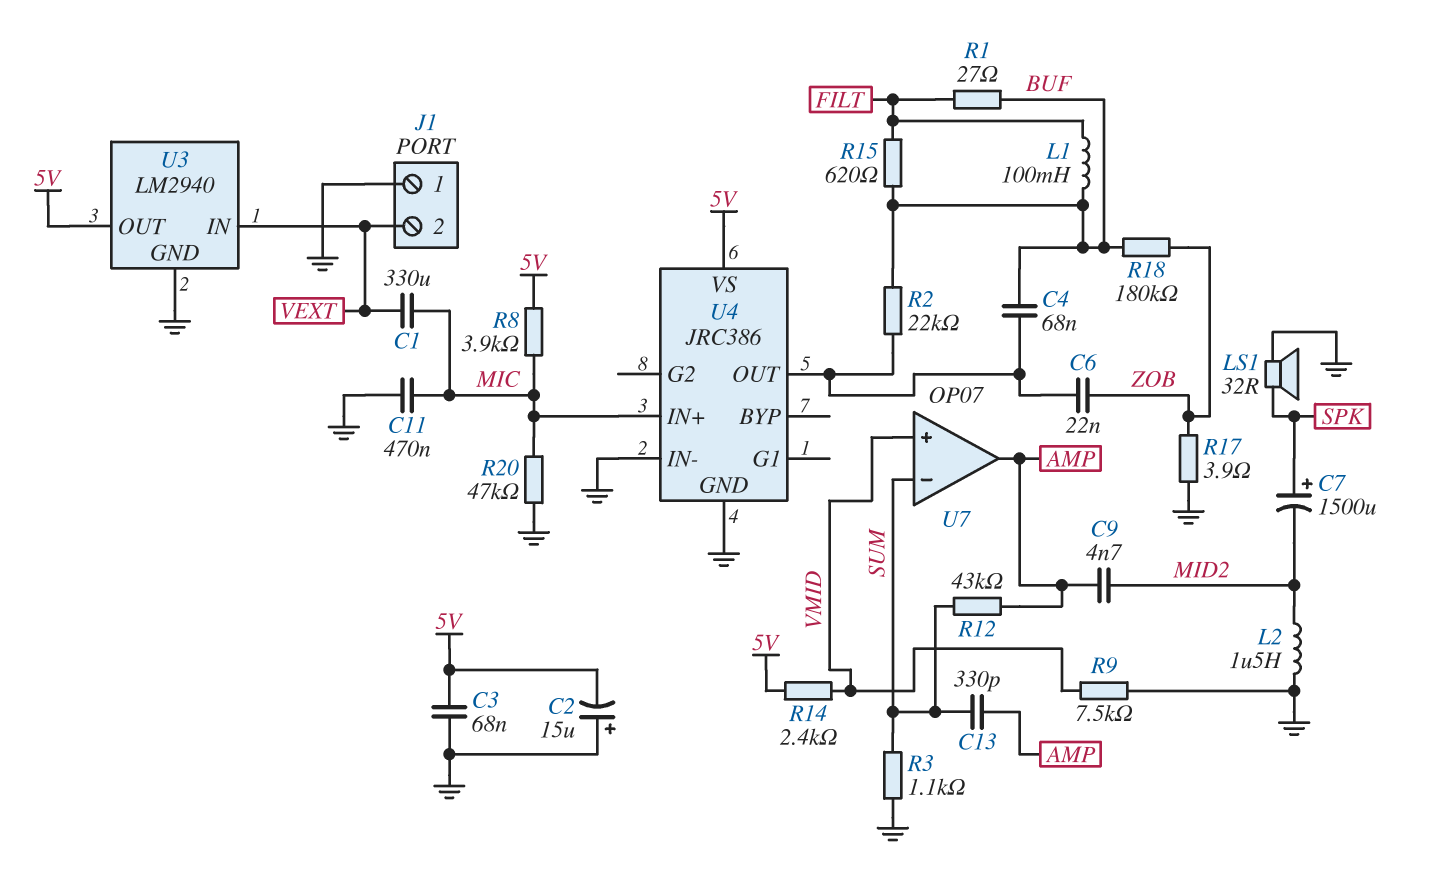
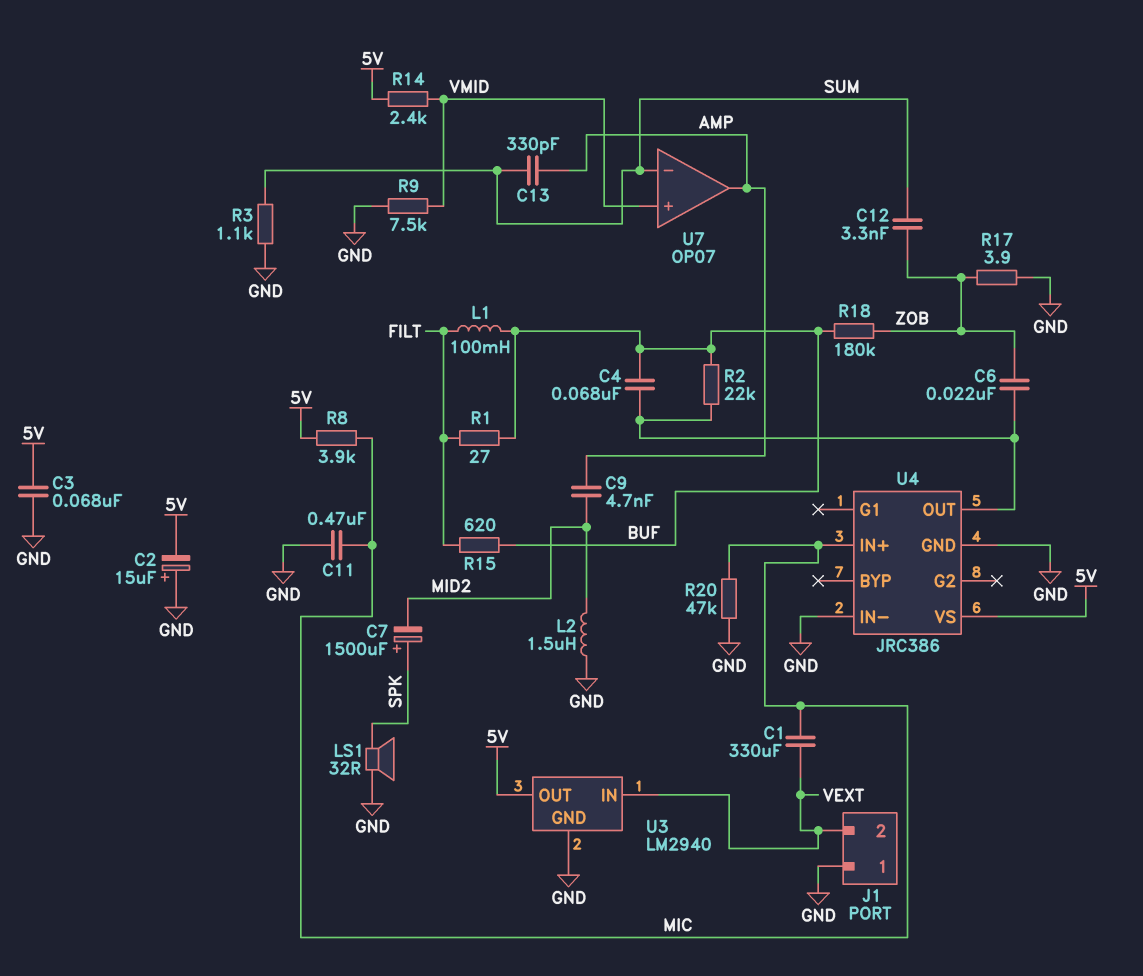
C12: none -> 3.3nF (SUM, ZOB)
R12: 43k (AMP, SUM) -> none

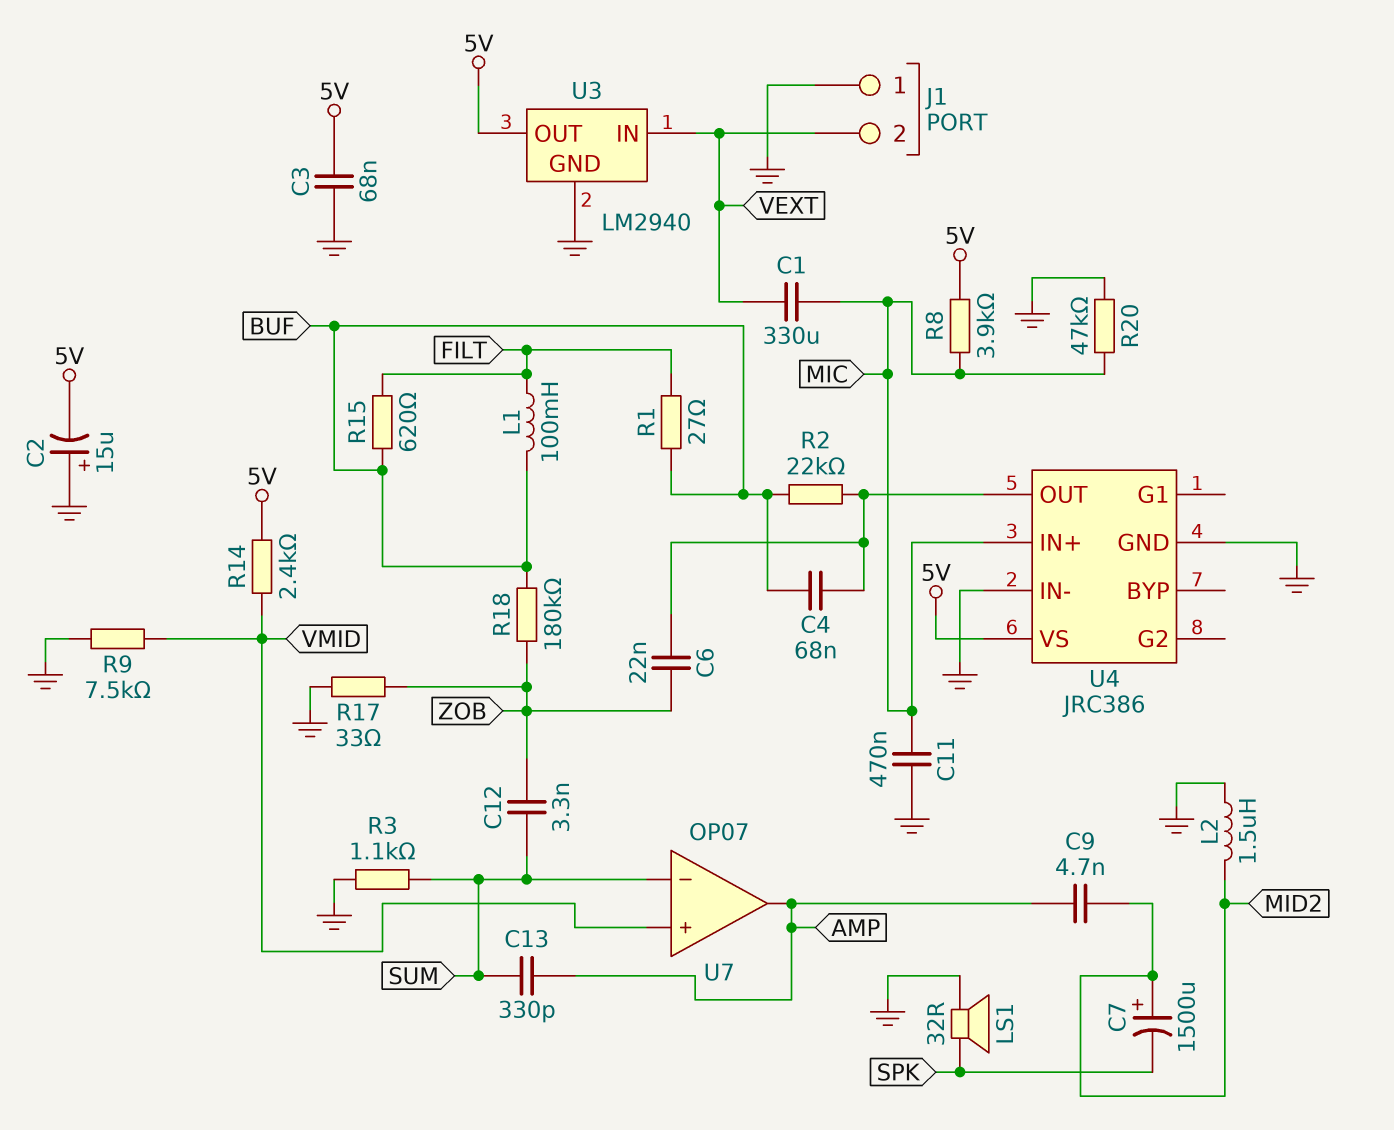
C7: 1500uF (plus SPK, minus MID2) -> 1500uF (plus MID2, minus SPK)
R17: 3.9 (GND, ZOB) -> 33 (GND, ZOB)

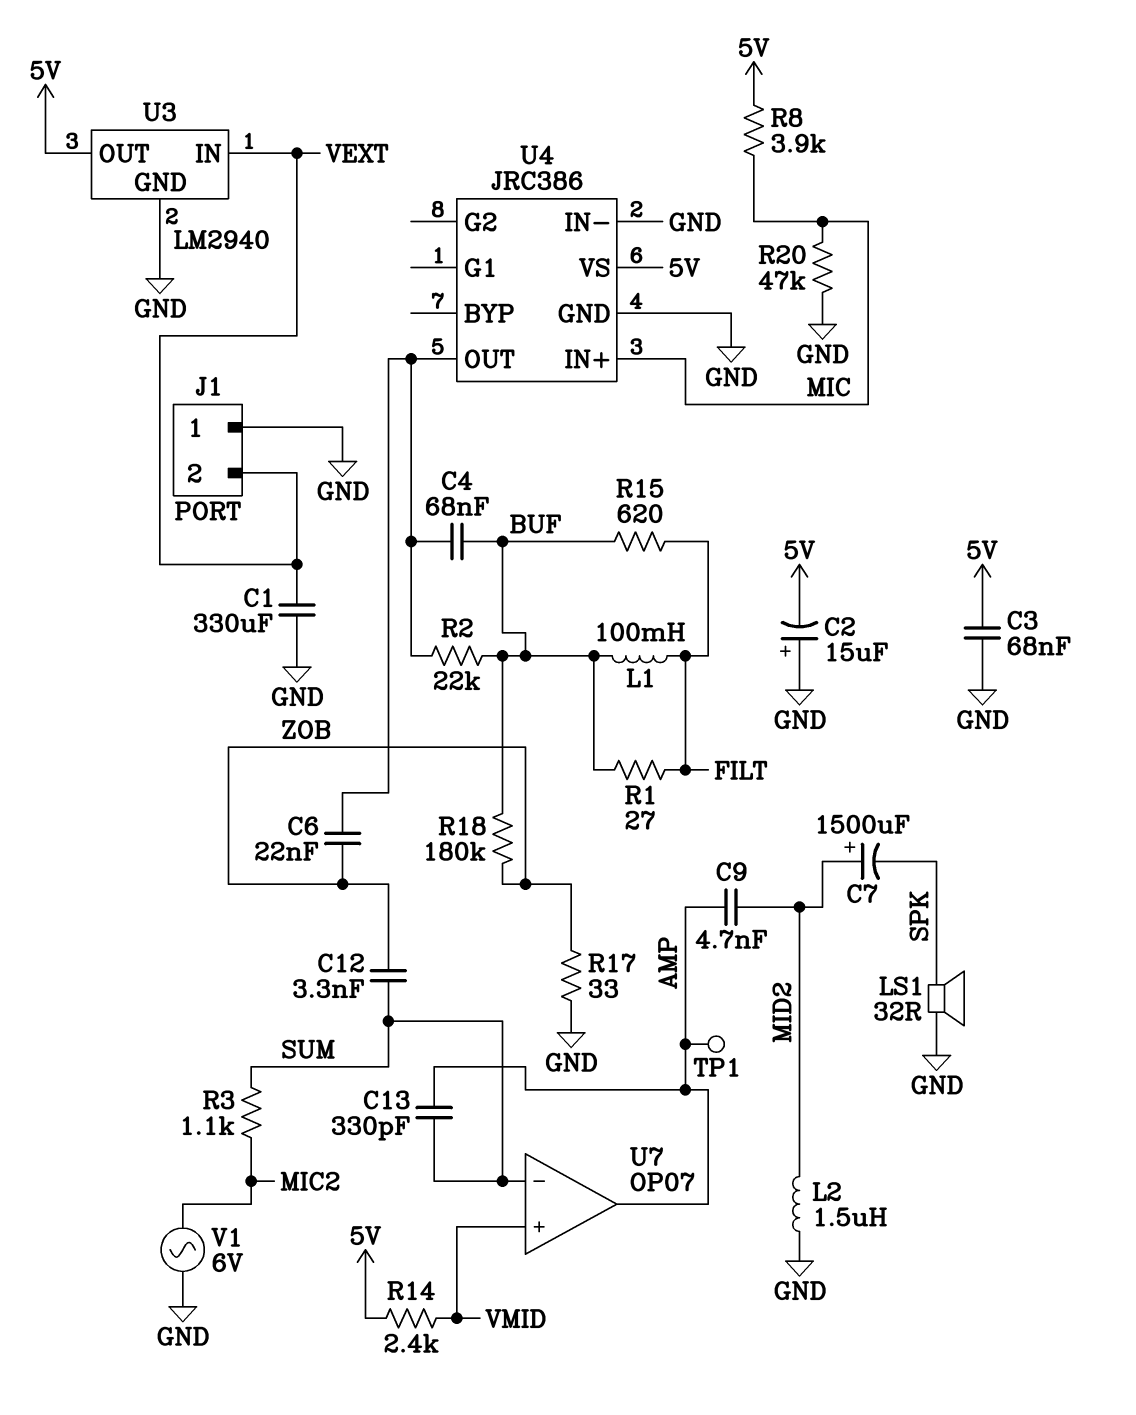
C1: 330uF (MIC, VEXT) -> 330uF (GND, VEXT)
C11: 470nF (GND, MIC) -> none
R3: 1.1k (GND, SUM) -> 1.1k (MIC2, SUM)
R9: 7.5k (GND, VMID) -> none
TP1: none -> test point (AMP)
V1: none -> AC 6V (GND, MIC2)

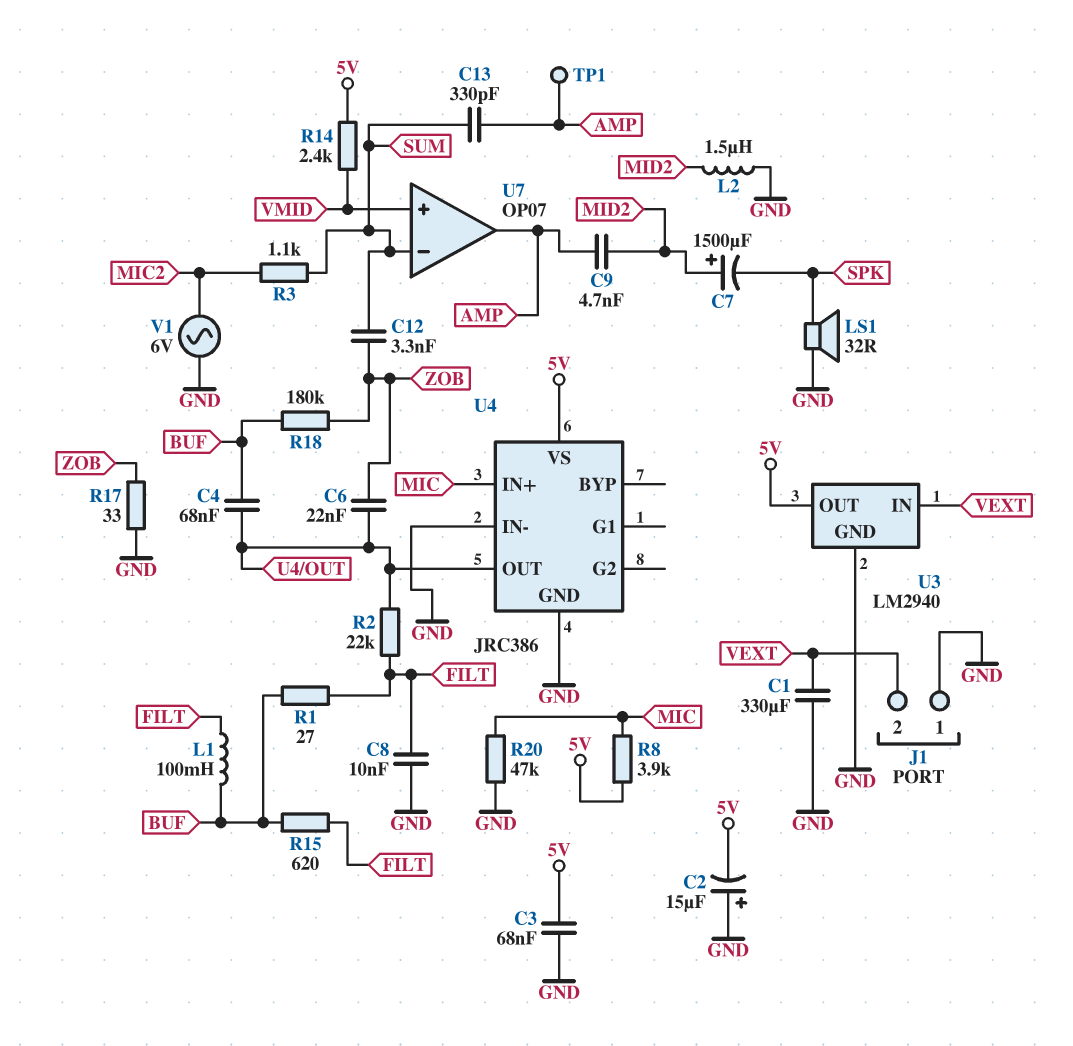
C8: none -> 10nF (FILT, GND)
R2: 22k (BUF, U4/OUT) -> 22k (FILT, U4/OUT)

